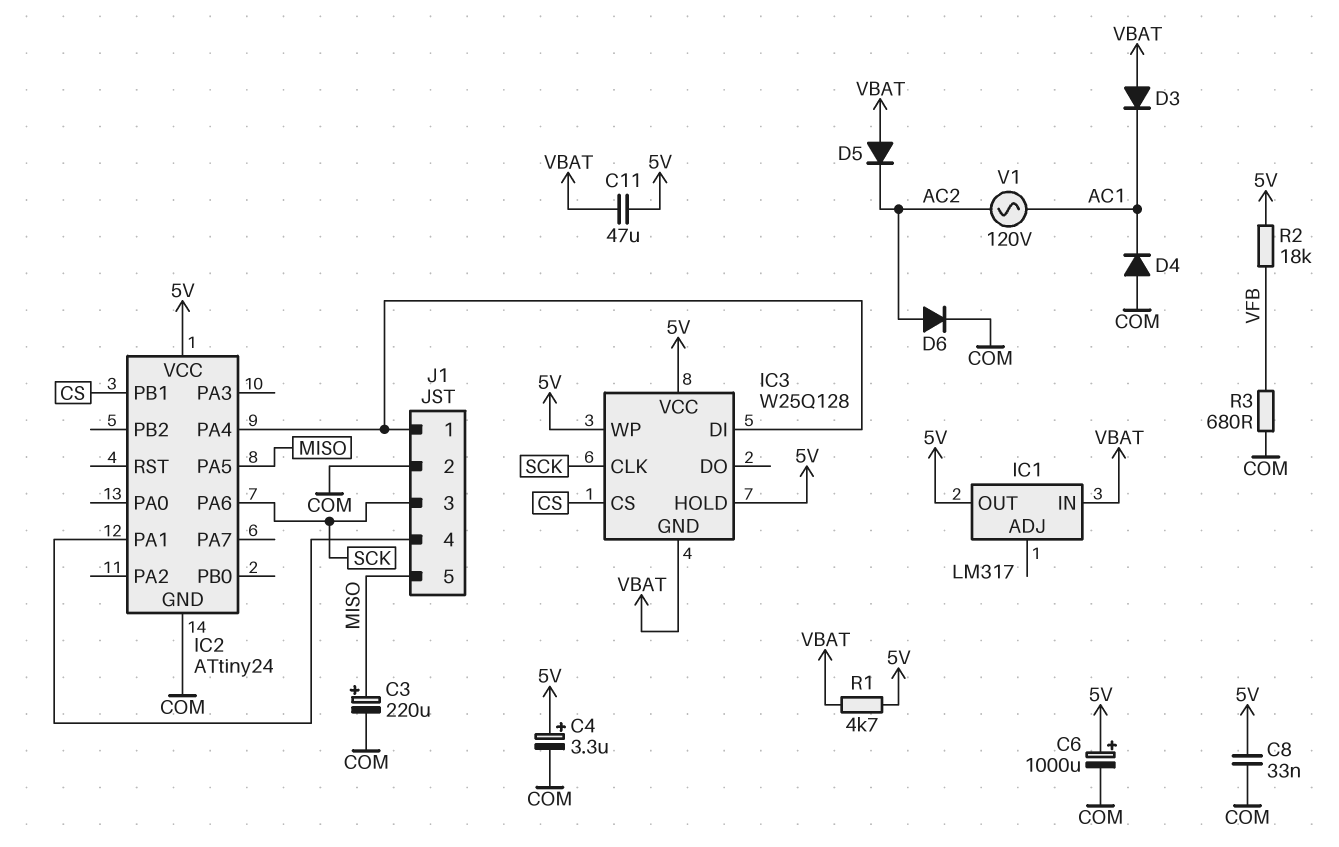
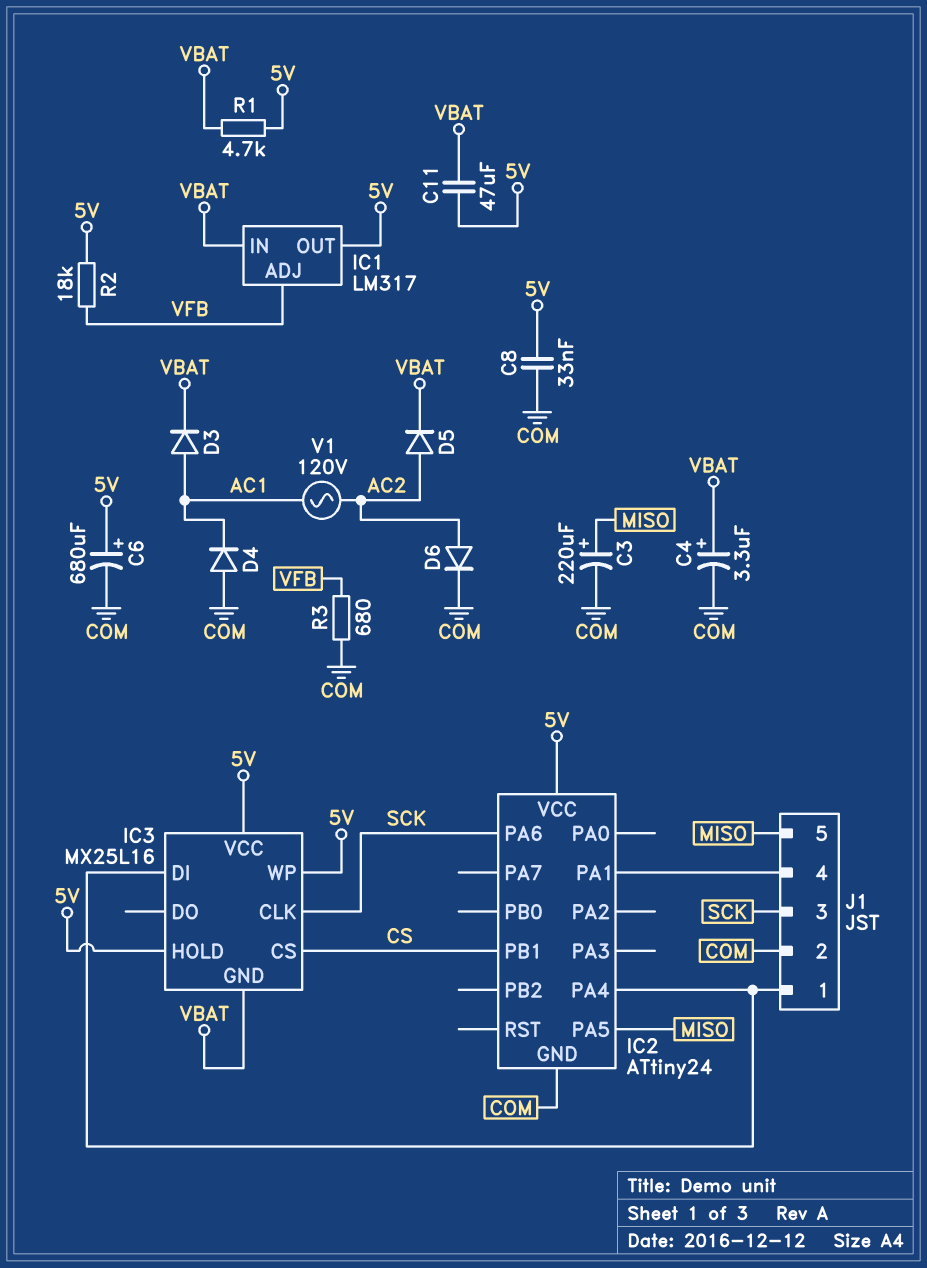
C4: 3.3uF (plus 5V, minus COM) -> 3.3uF (plus VBAT, minus COM)
C6: 1000uF (plus 5V, minus COM) -> 680uF (plus 5V, minus COM)
D3: diode (A VBAT, K AC1) -> diode (A AC1, K VBAT)
D5: diode (A VBAT, K AC2) -> diode (A AC2, K VBAT)
IC1 pin ADJ: none -> VFB
IC3: W25Q128 -> MX25L16

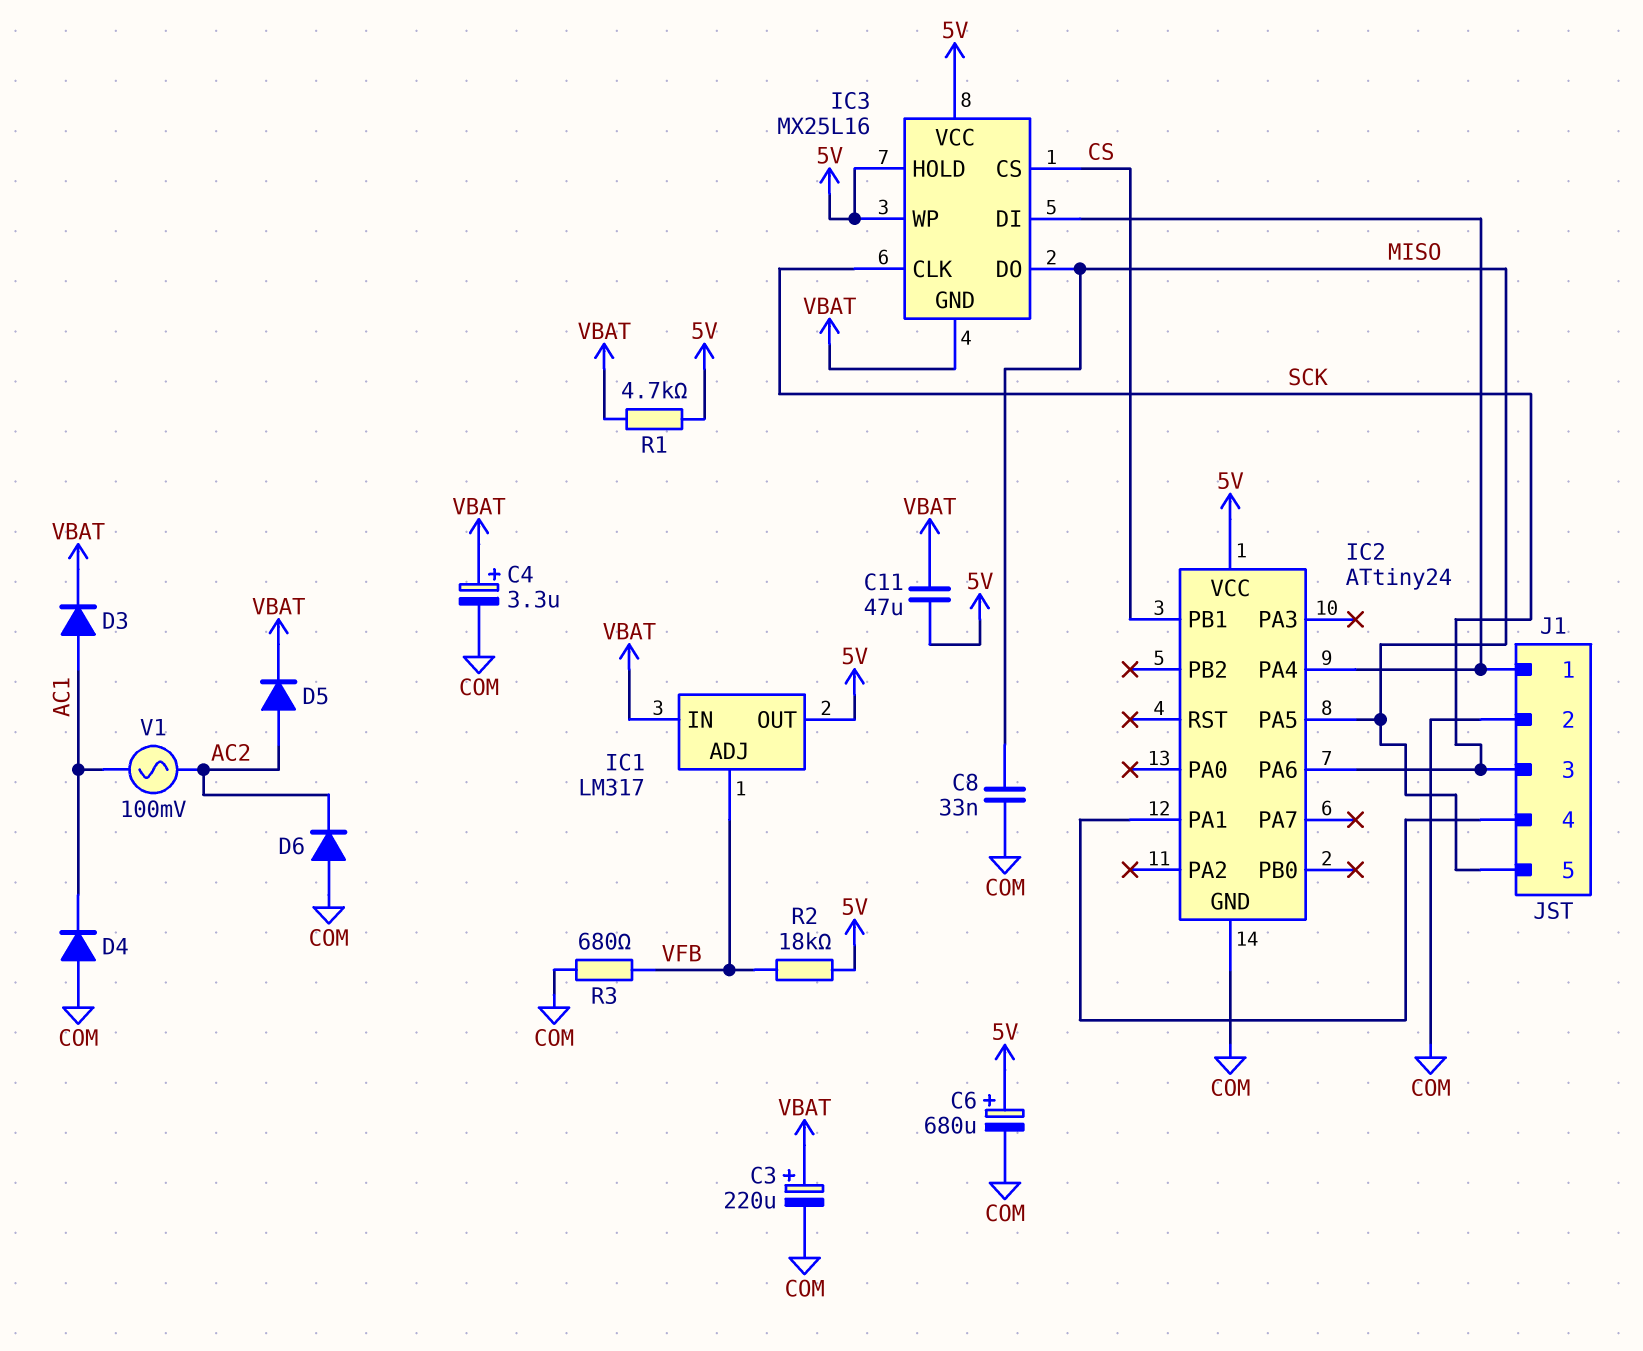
C3: 220uF (plus MISO, minus COM) -> 220uF (plus VBAT, minus COM)
C8: 33nF (5V, COM) -> 33nF (COM, MISO)
D6: diode (A AC2, K COM) -> diode (A COM, K AC2)
IC3 pin DO: none -> MISO
V1: AC 120V (AC1, AC2) -> AC 100mV (AC1, AC2)

